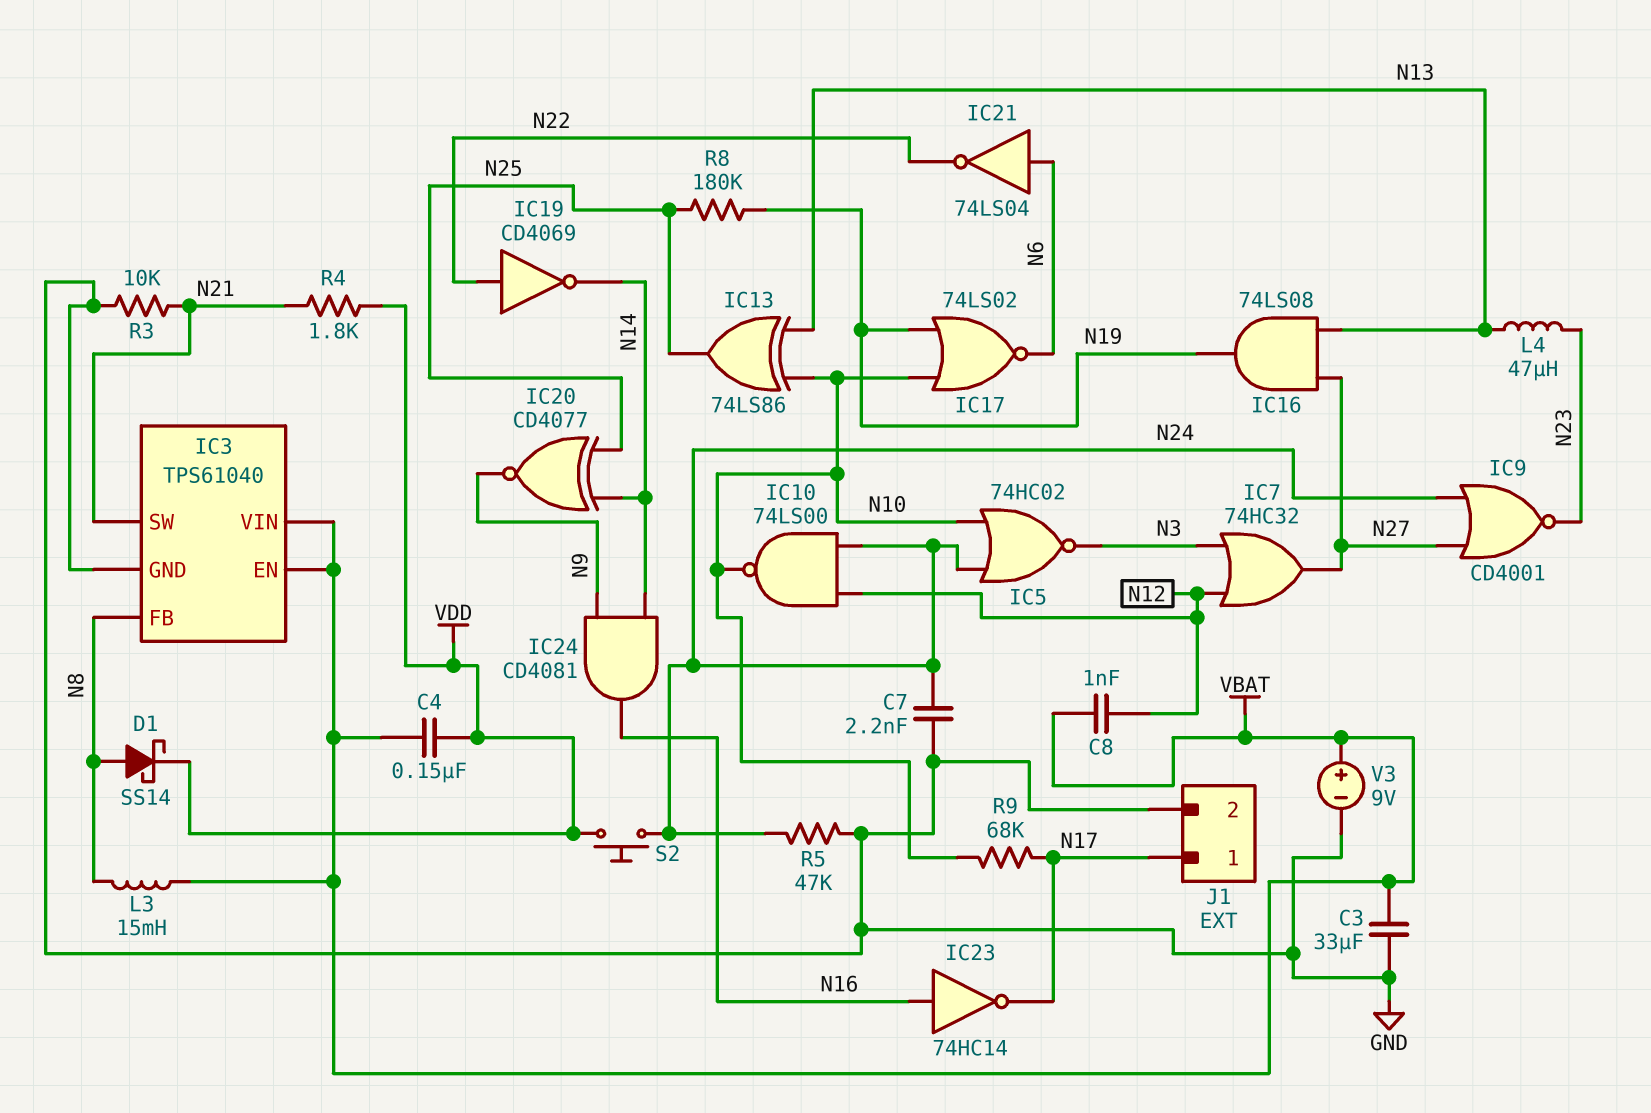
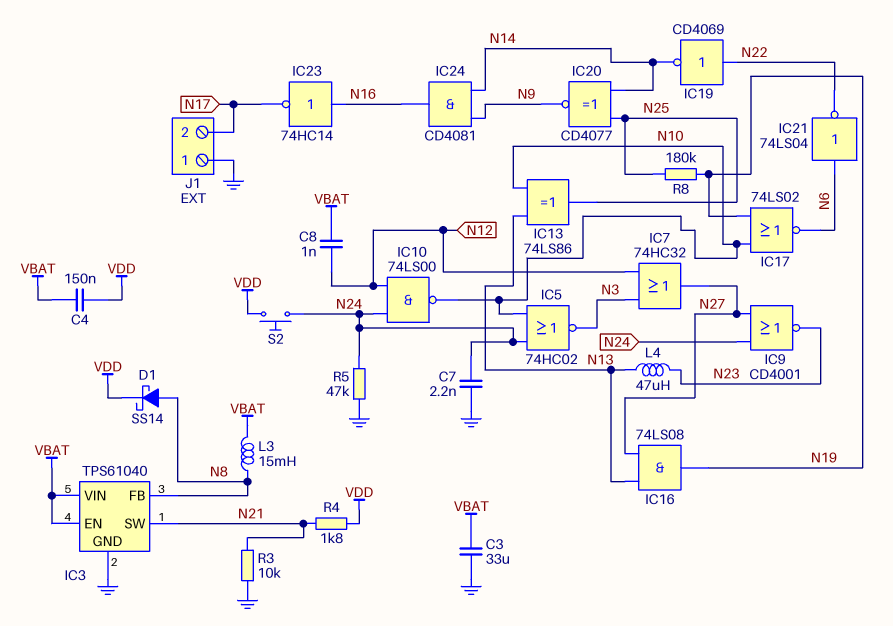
J1 pin 1: N17 -> GND
J1 pin 2: GND -> N17
R9: 68k (N10, N17) -> none
V3: 9V (plus VBAT, minus GND) -> none

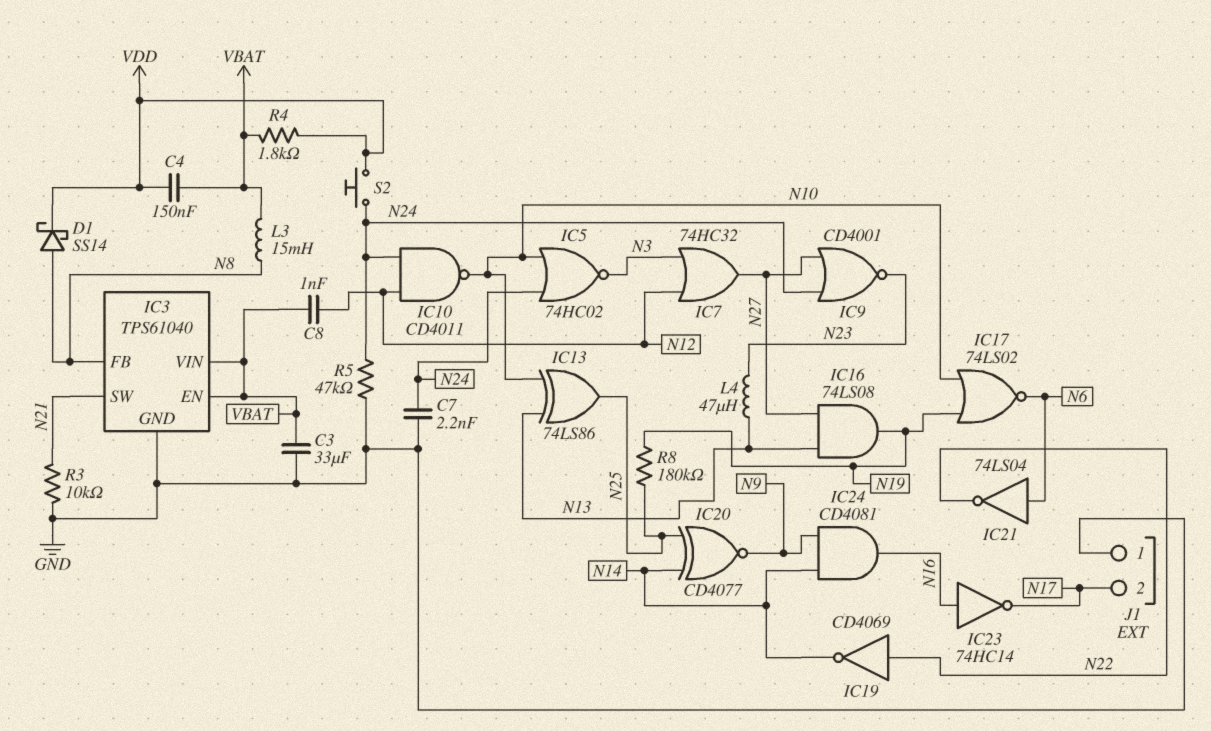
IC10: NAND 74LS00 (in N12, in N24, out N10) -> NAND CD4011 (in N12, in N24, out N10)
R4: 1.8k (N21, VDD) -> 1.8k (VBAT, VDD)

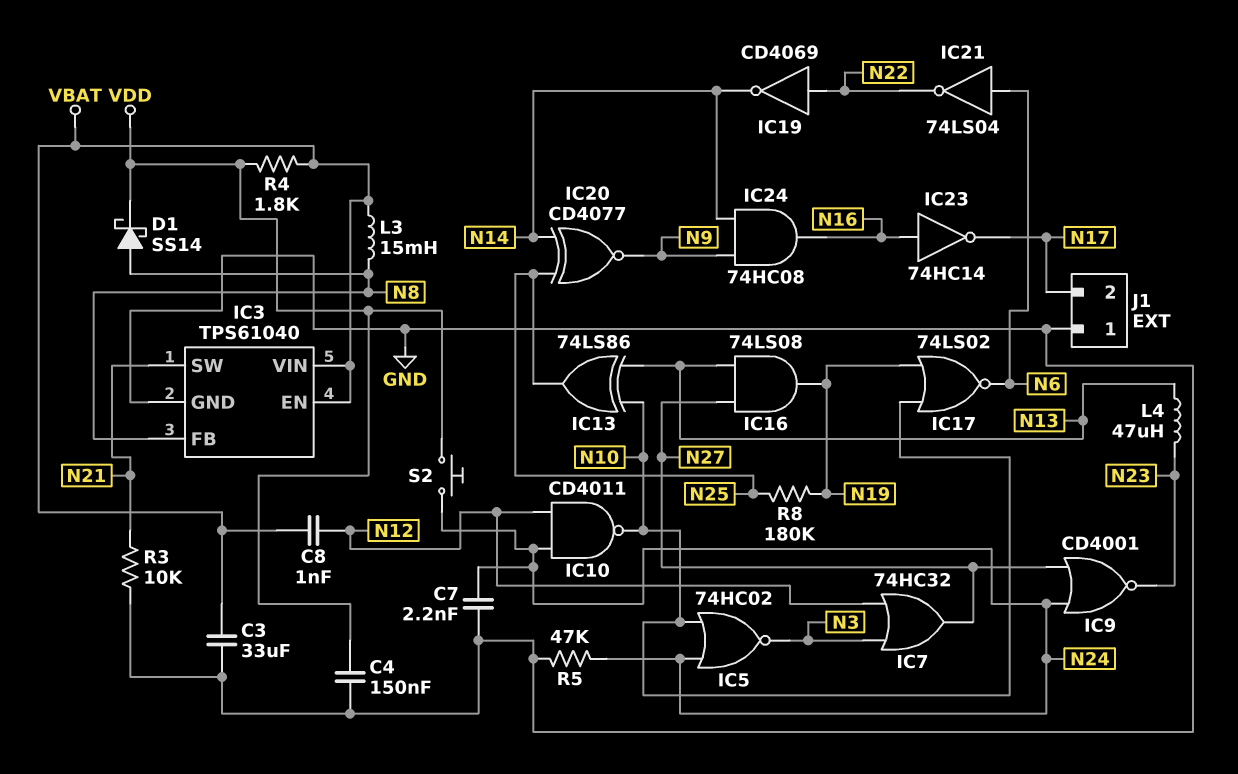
C4: 150nF (VBAT, VDD) -> 150nF (GND, VDD)
IC24: AND CD4081 (in N9, in N14, out N16) -> AND 74HC08 (in N9, in N14, out N16)

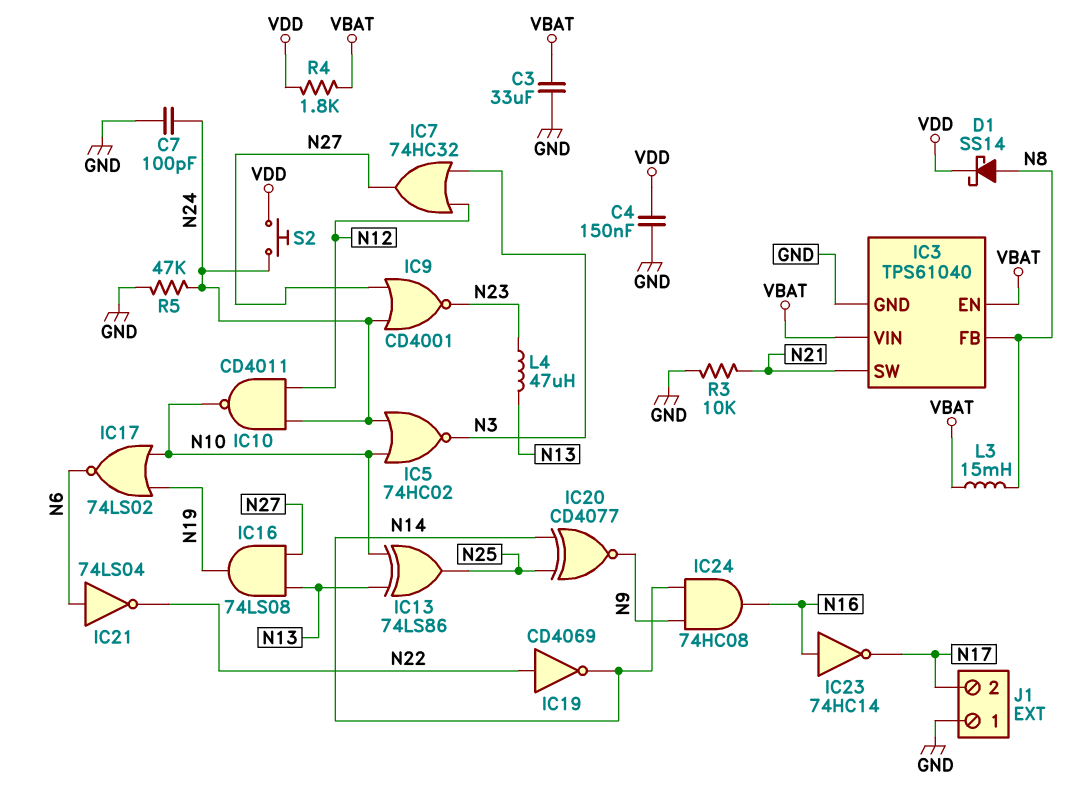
C7: 2.2nF (GND, N24) -> 100pF (GND, N24)
C8: 1nF (N12, VBAT) -> none
R8: 180k (N19, N25) -> none

